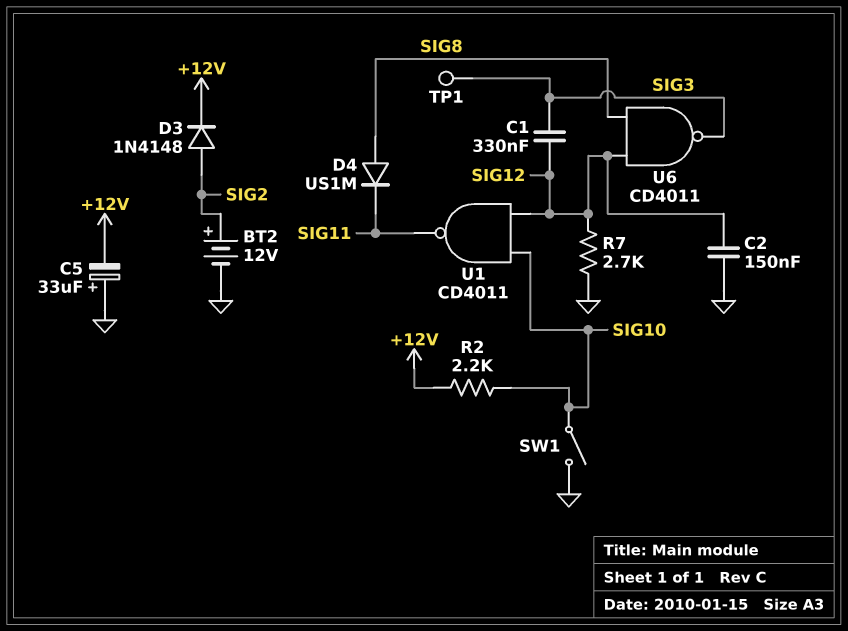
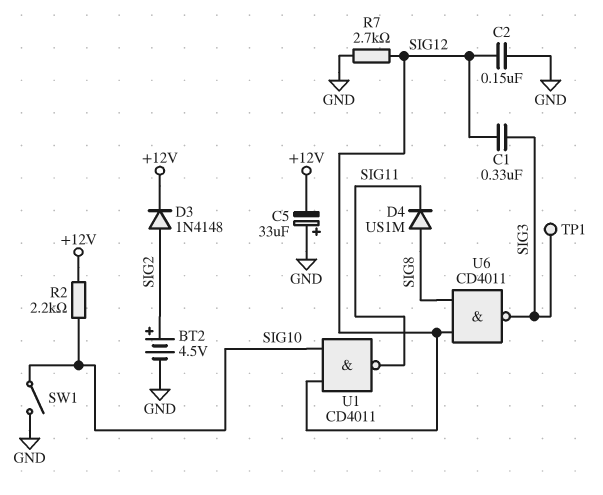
BT2: 12V (plus SIG2, minus GND) -> 4.5V (plus SIG2, minus GND)

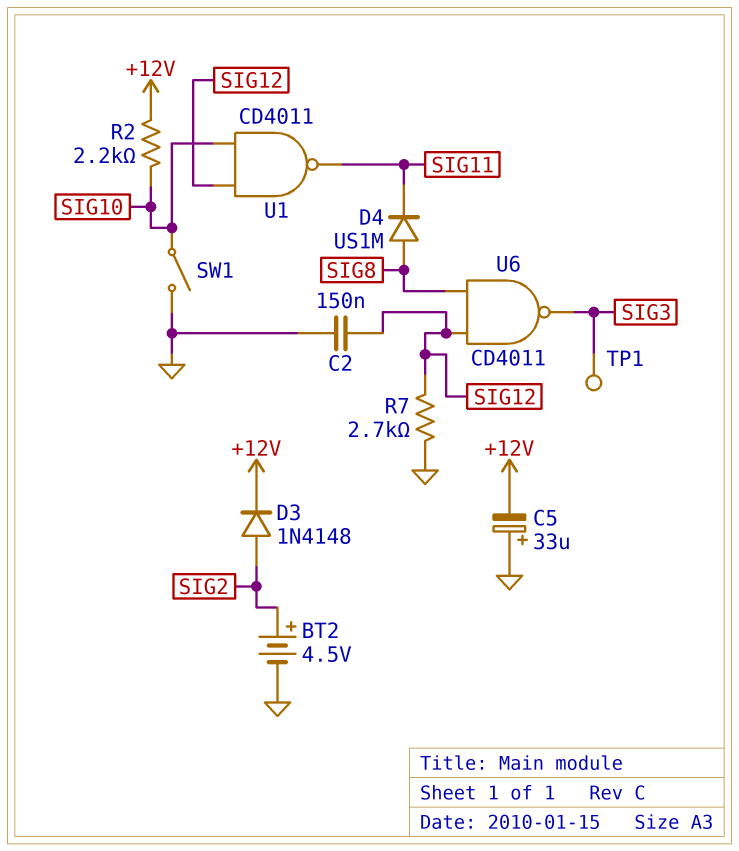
C1: 330nF (SIG3, SIG12) -> none

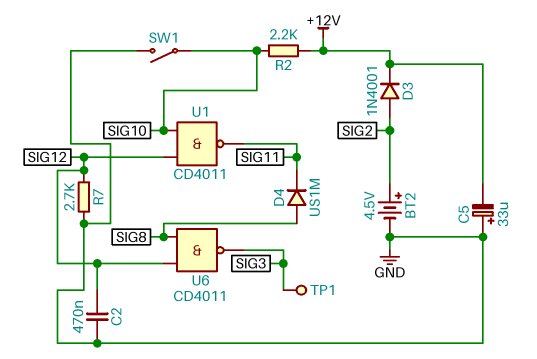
C2: 150nF (GND, SIG12) -> 470nF (GND, SIG12)
D3: diode 1N4148 (A SIG2, K +12V) -> diode 1N4001 (A SIG2, K +12V)

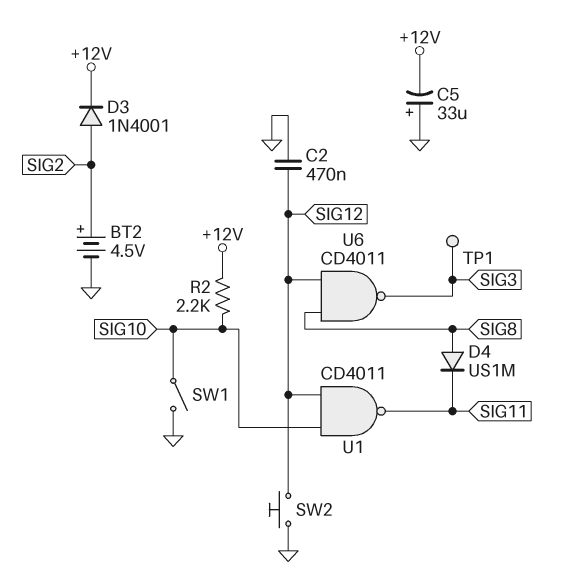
R7: 2.7k (GND, SIG12) -> none
SW2: none -> button (GND, SIG12)

